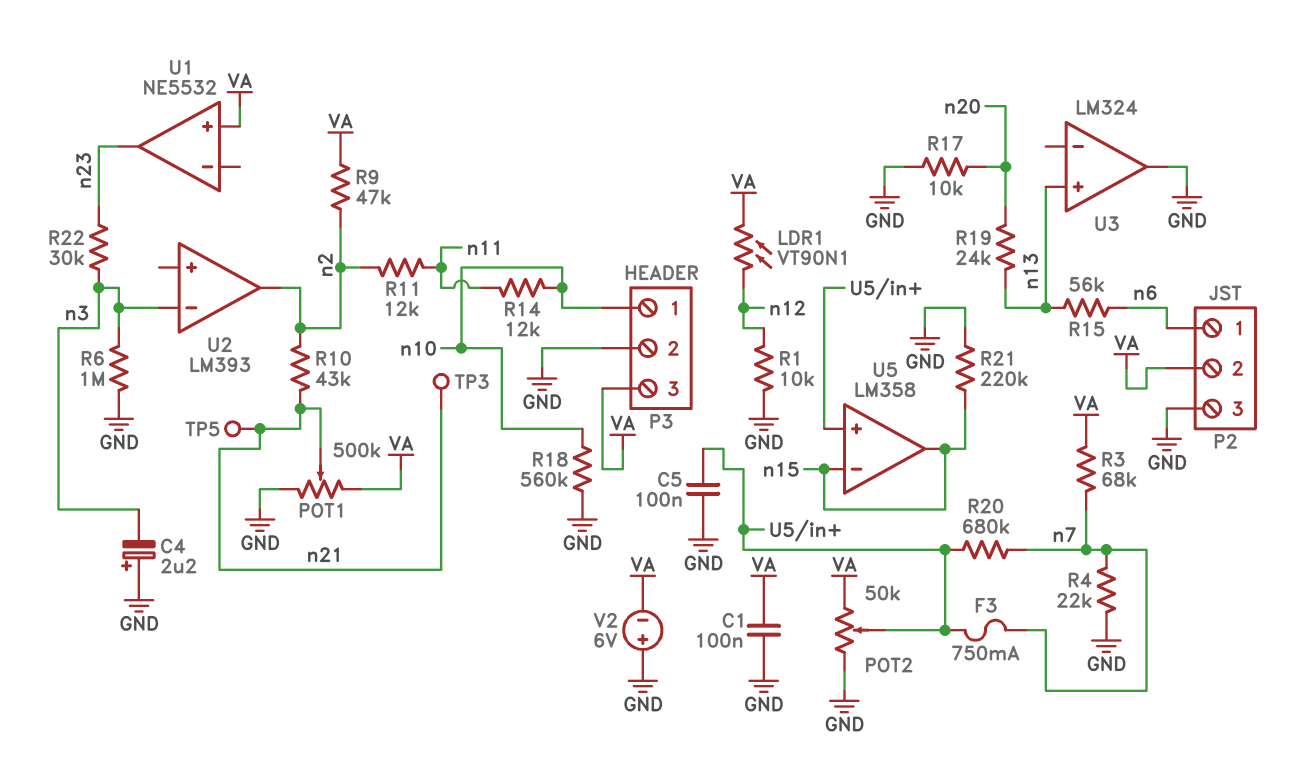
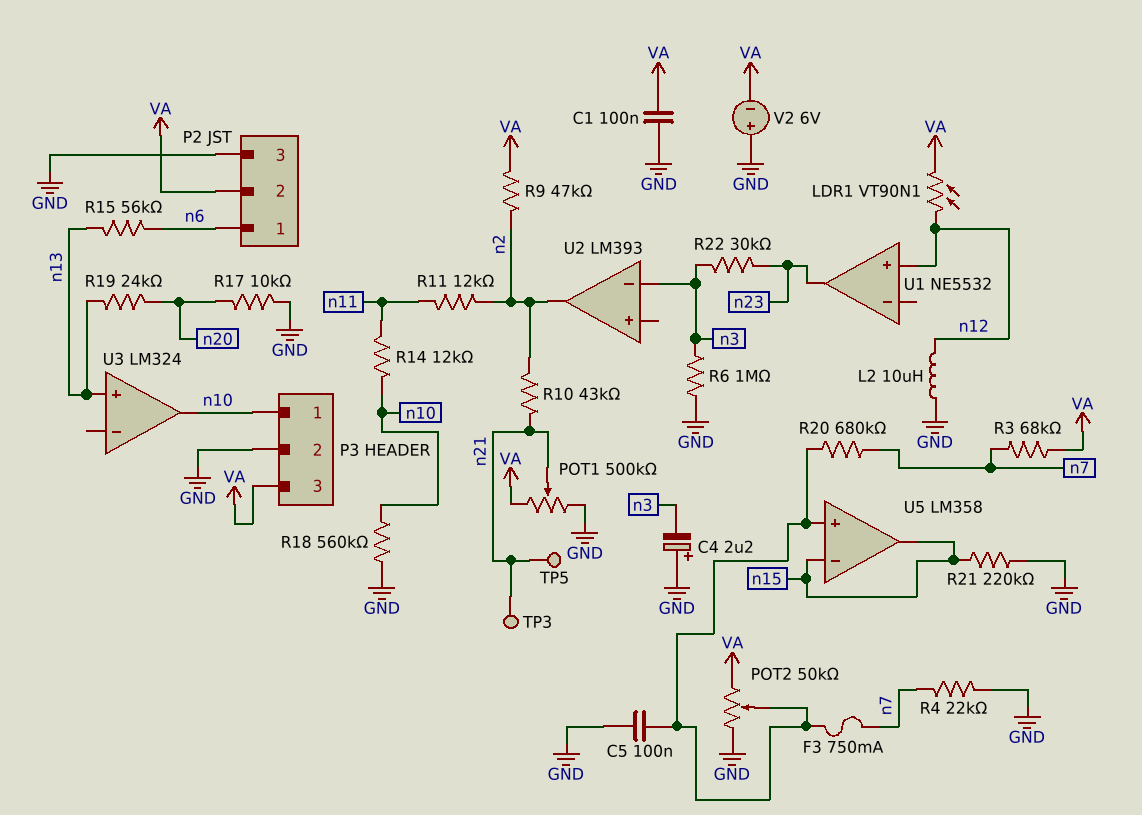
L2: none -> 10uH (GND, n12)
R1: 10k (GND, n12) -> none
U1 pin in+: VA -> n12
U3 pin out: GND -> n10

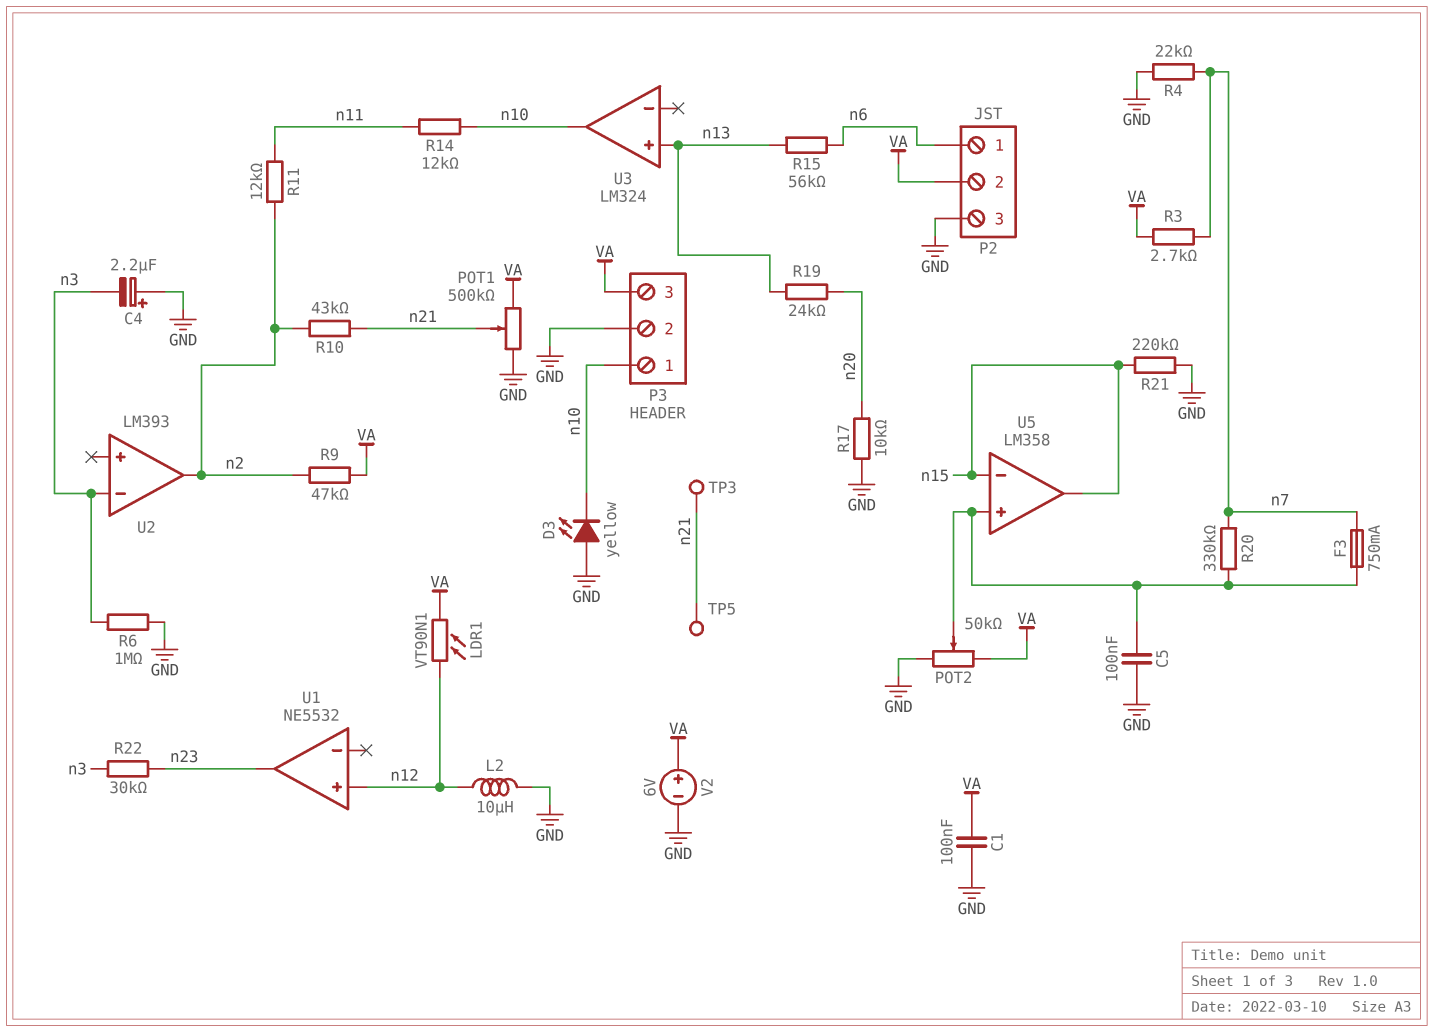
D3: none -> LED yellow (A GND, K n10)
R3: 68k (VA, n7) -> 2.7k (VA, n7)
R18: 560k (GND, n10) -> none
R20: 680k (U5/in+, n7) -> 330k (U5/in+, n7)
V2: 6V (plus GND, minus VA) -> 6V (plus VA, minus GND)

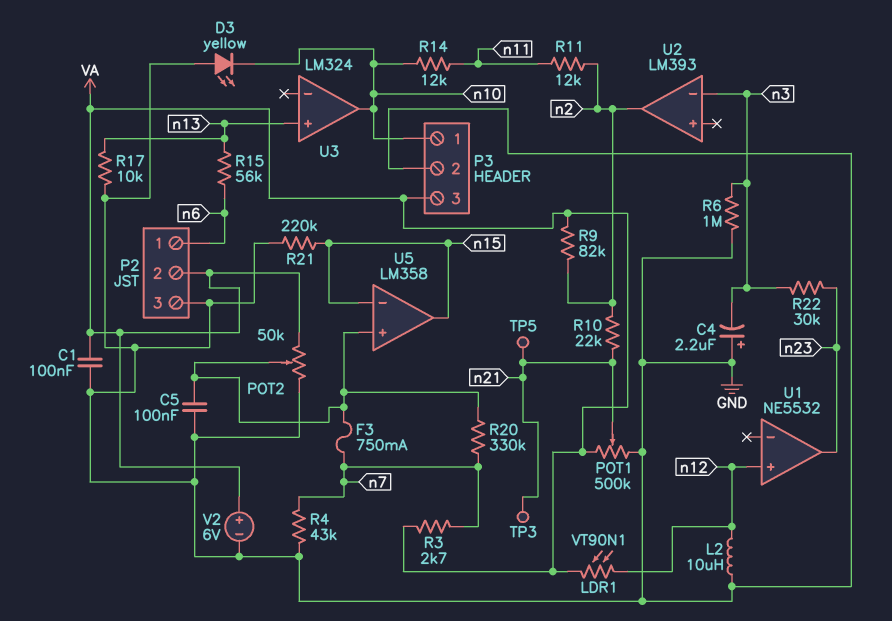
R4: 22k (GND, n7) -> 43k (GND, n7)
R9: 47k (VA, n2) -> 82k (VA, n2)
R10: 43k (n2, n21) -> 22k (n2, n21)
R17: 10k (GND, n20) -> 10k (GND, n13)
R19: 24k (n13, n20) -> none

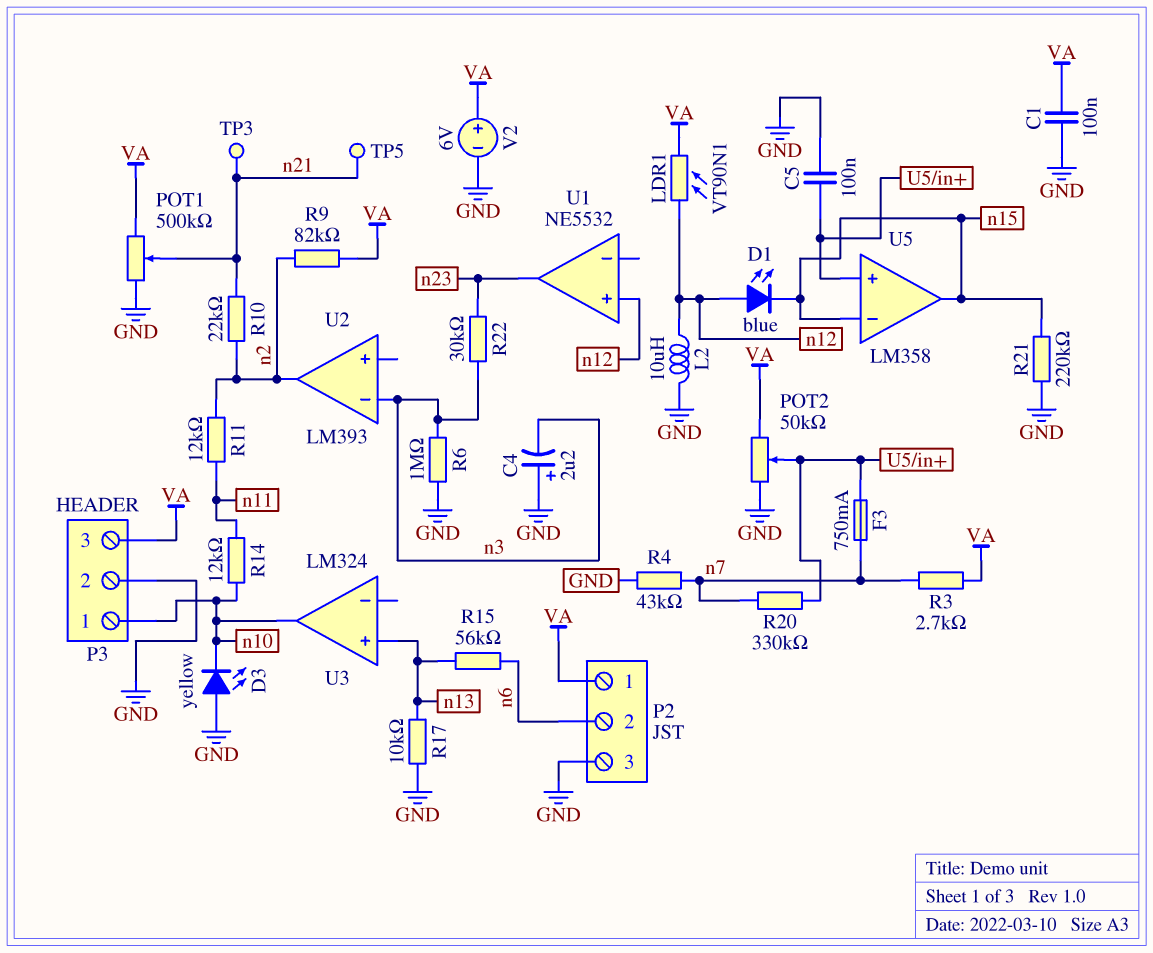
D1: none -> LED blue (A n12, K n15)
P2 pin 1: n6 -> VA
P2 pin 2: VA -> n6

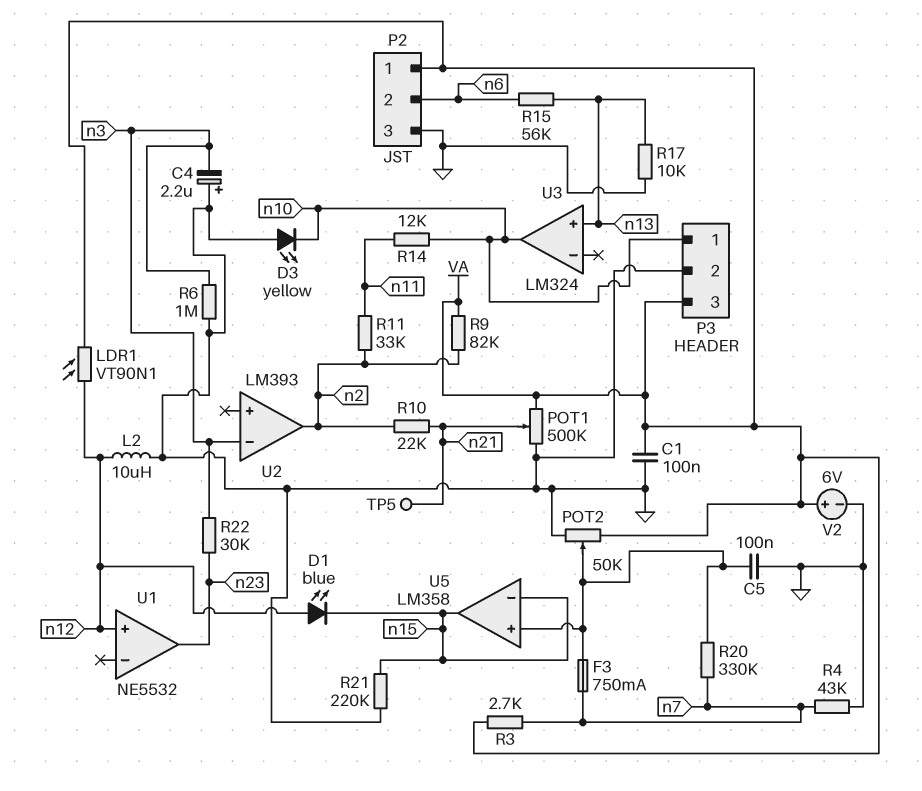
R11: 12k (n2, n11) -> 33k (n2, n11)
TP3: test point (n21) -> none

